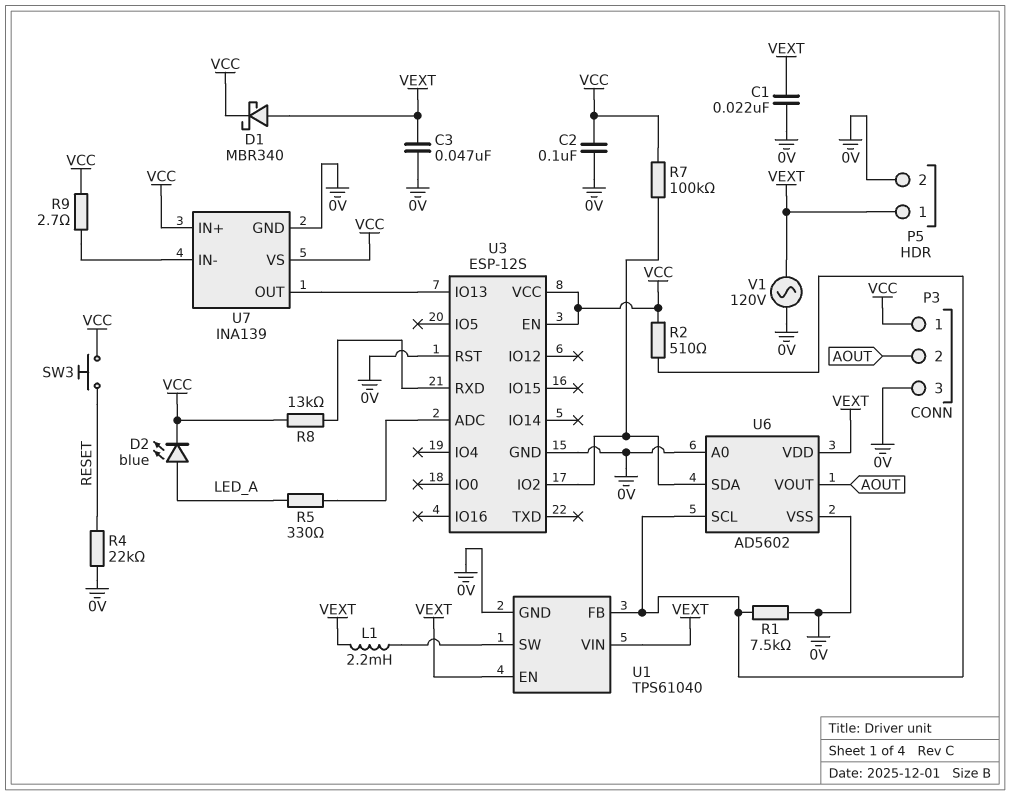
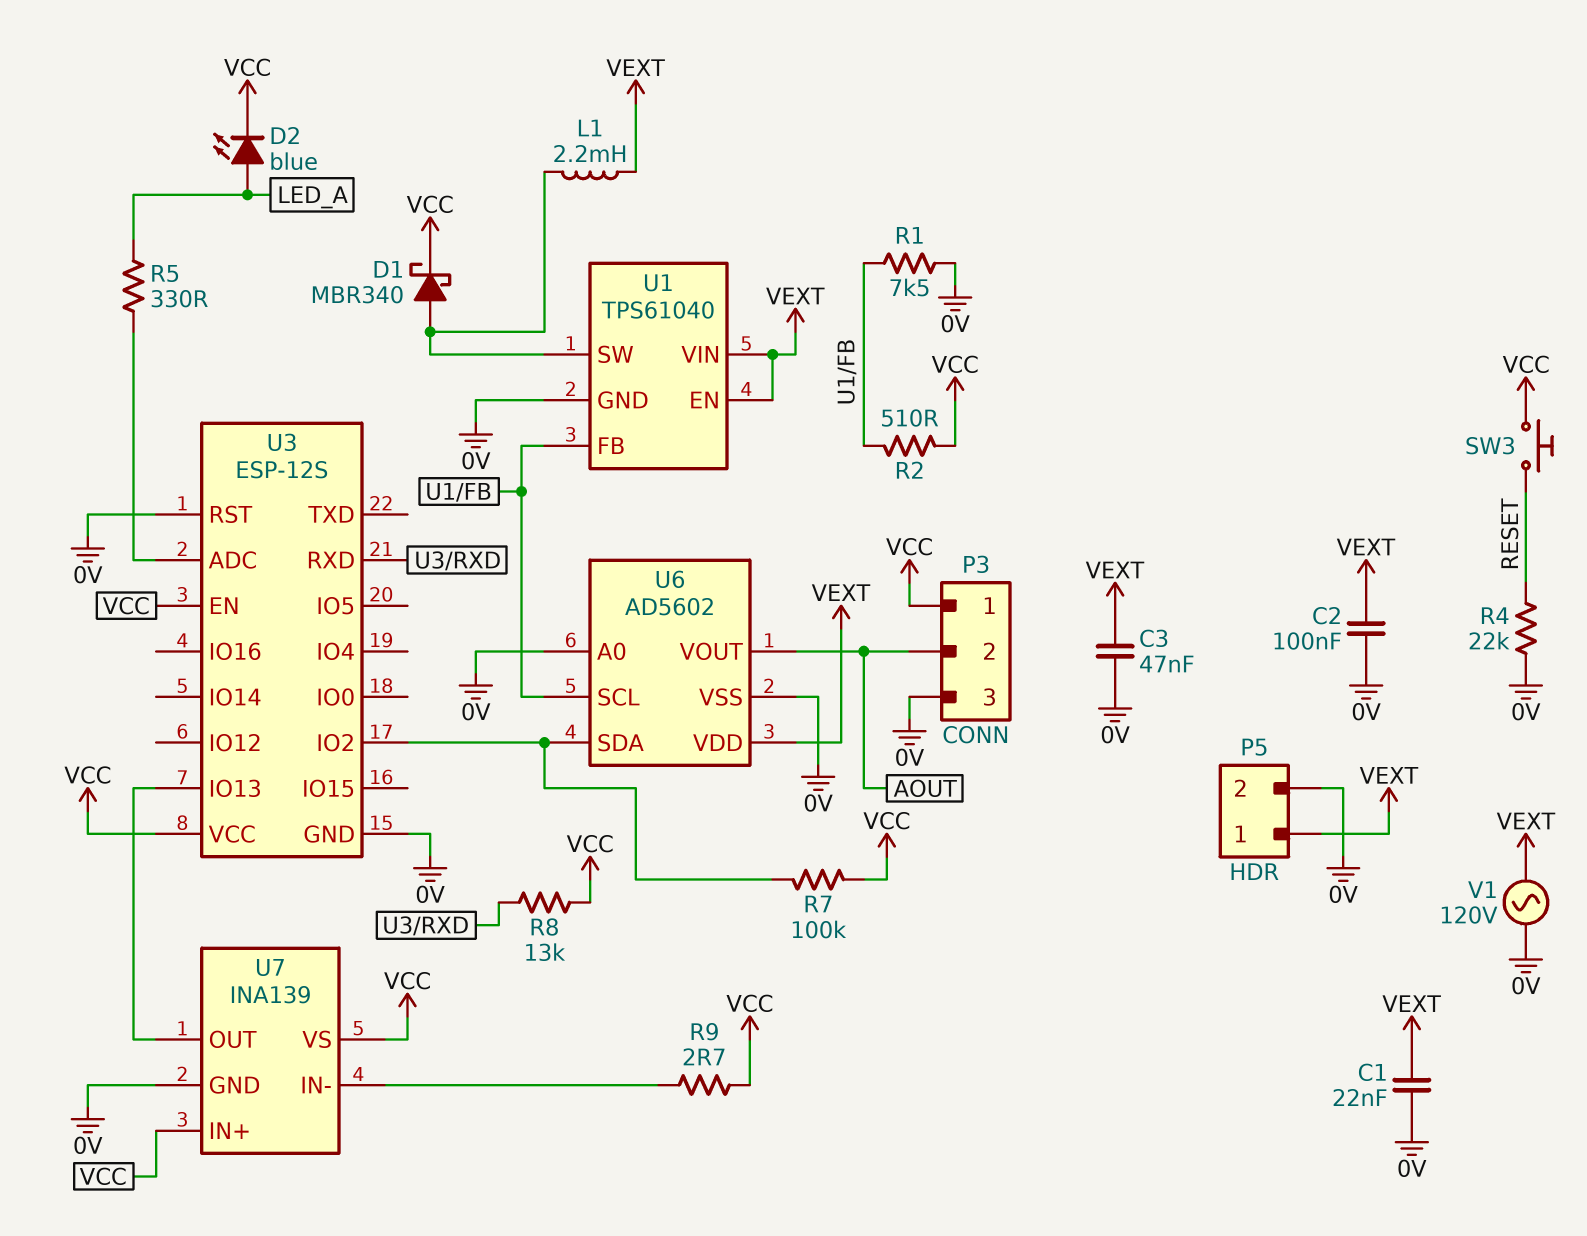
C2: 100nF (0V, VCC) -> 100nF (0V, VEXT)
D1: schottky MBR340 (A VEXT, K VCC) -> schottky MBR340 (A U1/SW, K VCC)

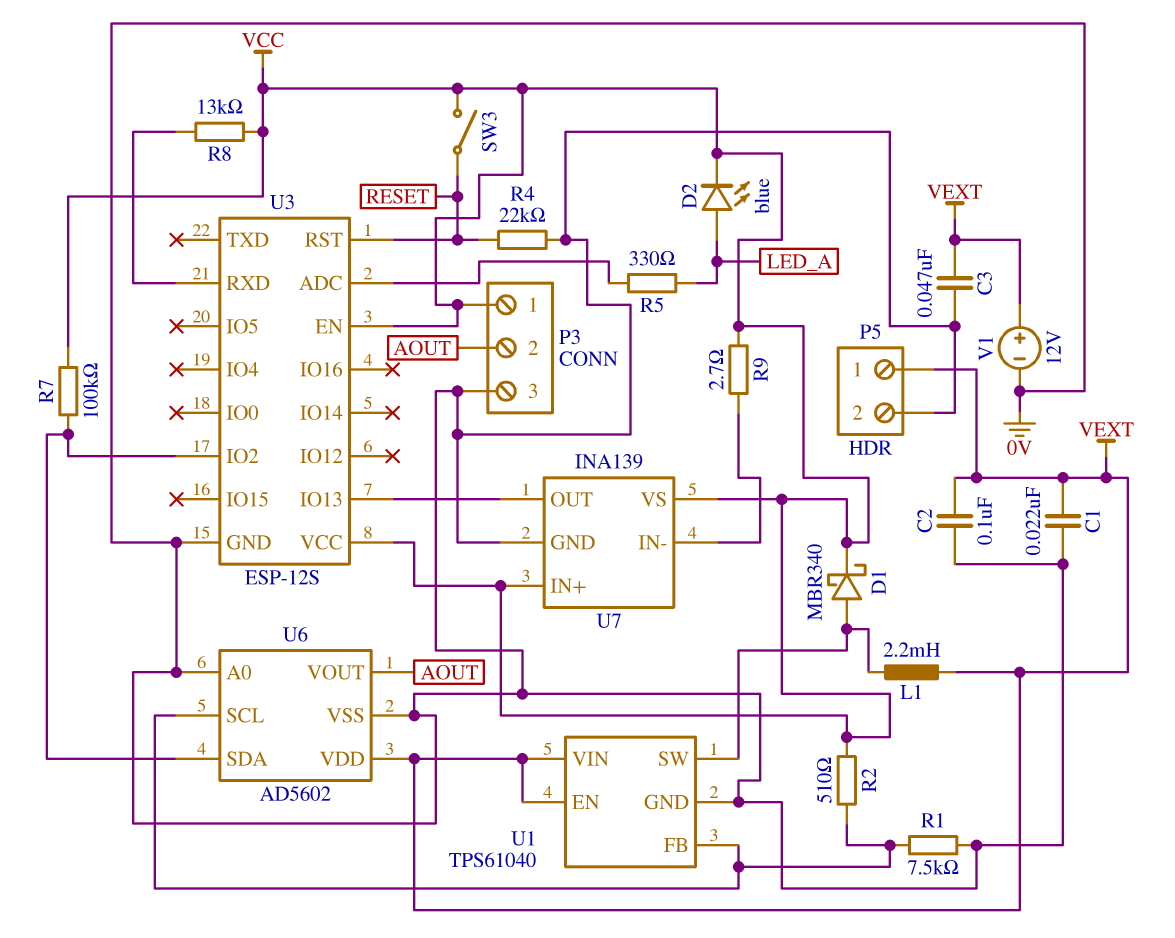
SW3: button (RESET, VCC) -> switch (RESET, VCC)
U3 pin RST: 0V -> RESET
V1: AC 120V (0V, VEXT) -> 12V (plus VEXT, minus 0V)

